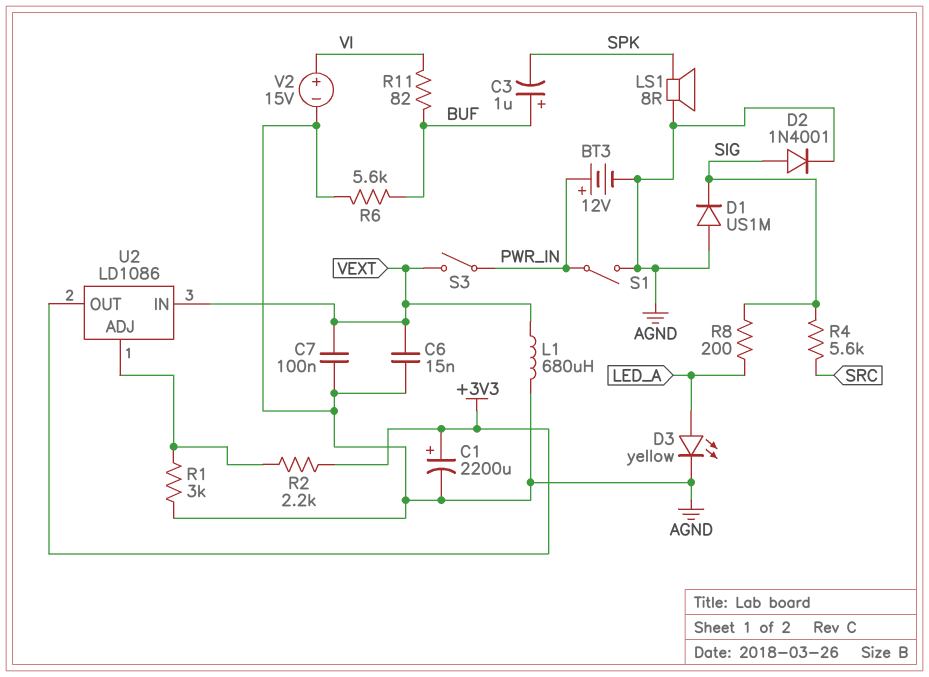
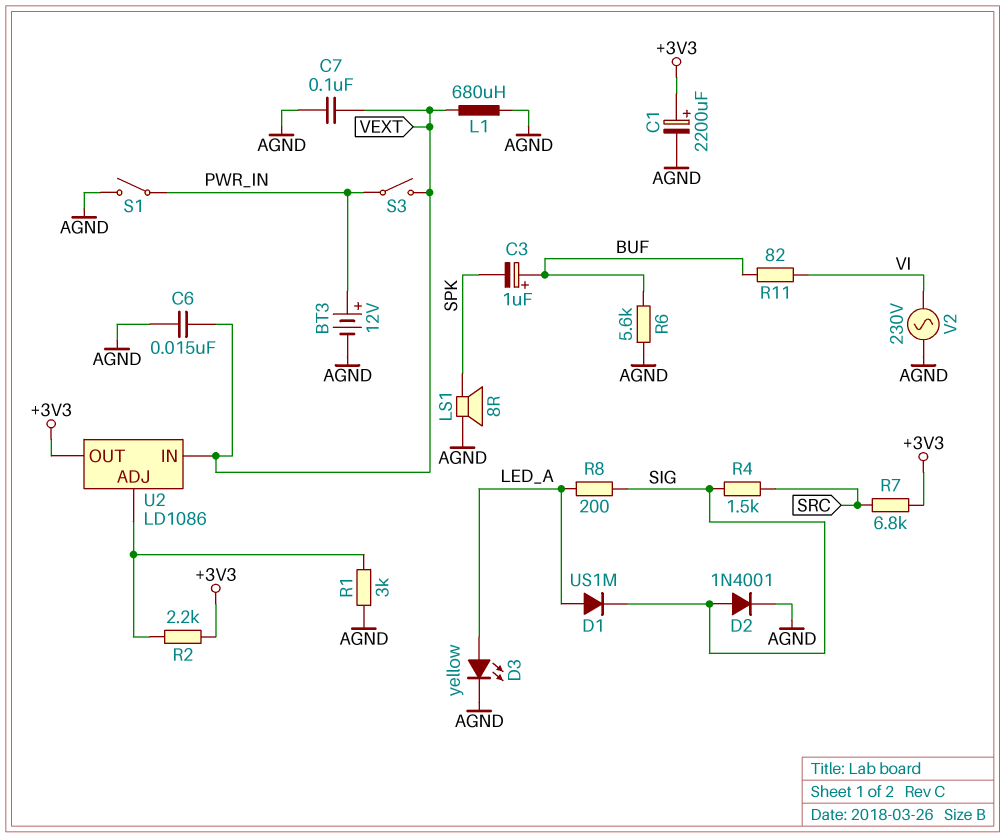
D1: diode US1M (A AGND, K SIG) -> diode US1M (A LED_A, K SIG)
R4: 5.6k (SIG, SRC) -> 1.5k (SIG, SRC)
R7: none -> 6.8k (+3V3, SRC)
V2: 15V (plus VI, minus AGND) -> AC 230V (AGND, VI)

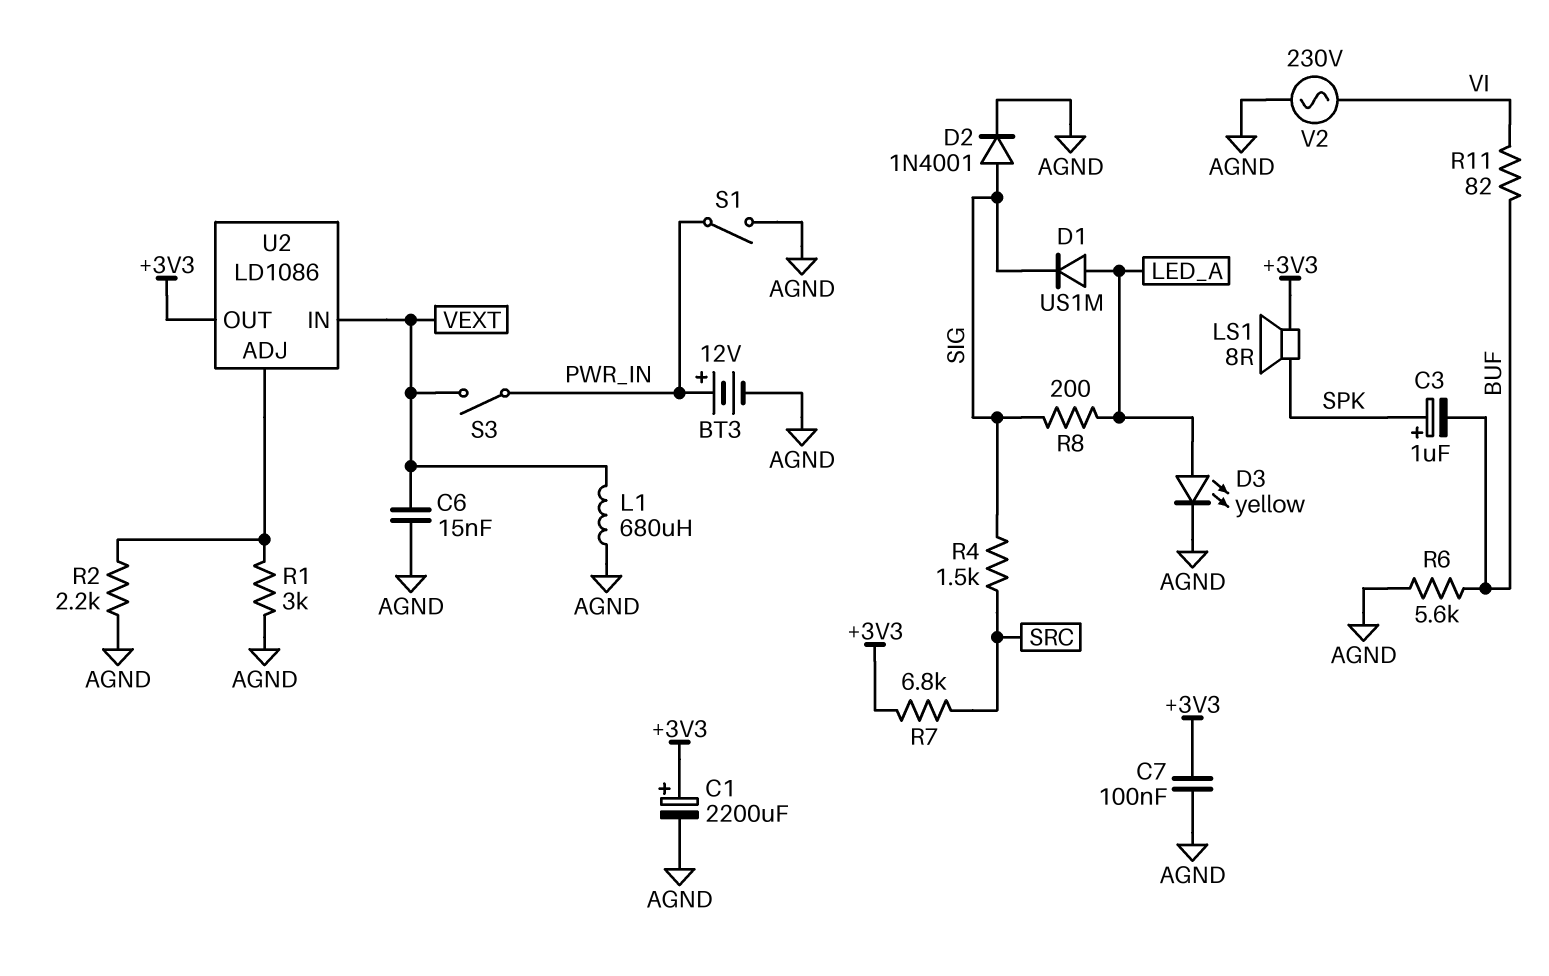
C3: 1uF (plus BUF, minus SPK) -> 1uF (plus SPK, minus BUF)
C7: 100nF (AGND, VEXT) -> 100nF (+3V3, AGND)
LS1: speaker 8R (AGND, SPK) -> speaker 8R (+3V3, SPK)
R2: 2.2k (+3V3, U2/ADJ) -> 2.2k (AGND, U2/ADJ)

